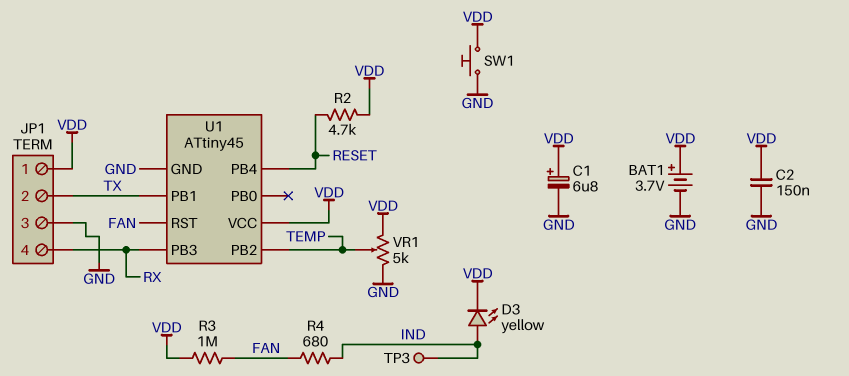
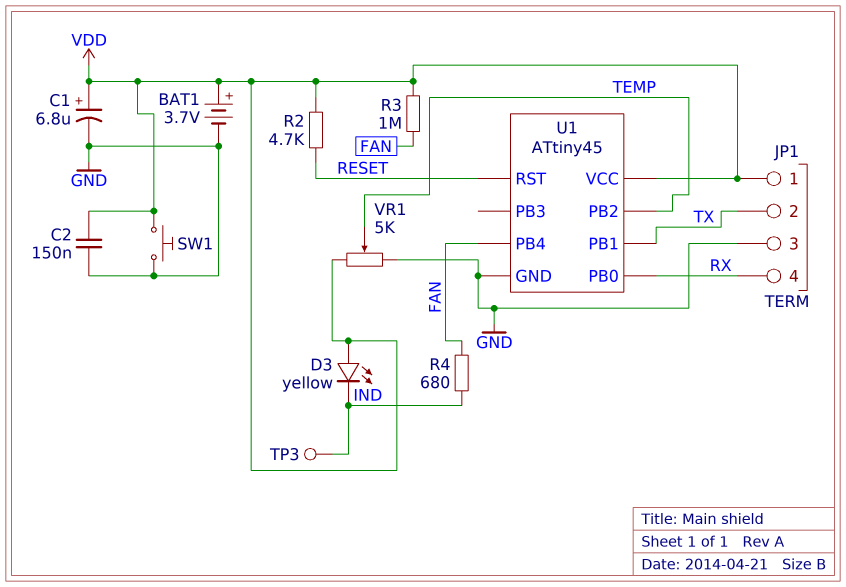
D3: LED yellow (A IND, K VDD) -> LED yellow (A VDD, K IND)
U1 pin PB0: none -> RX
U1 pin PB3: RX -> none
U1 pin PB4: RESET -> FAN
U1 pin RST: FAN -> RESET

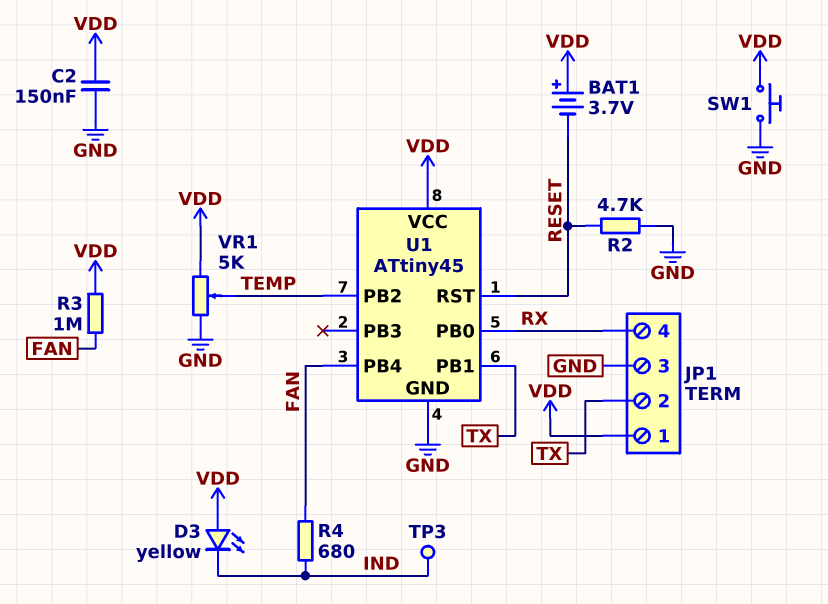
BAT1: 3.7V (plus VDD, minus GND) -> 3.7V (plus VDD, minus RESET)
C1: 6.8uF (plus VDD, minus GND) -> none
R2: 4.7k (RESET, VDD) -> 4.7k (GND, RESET)

